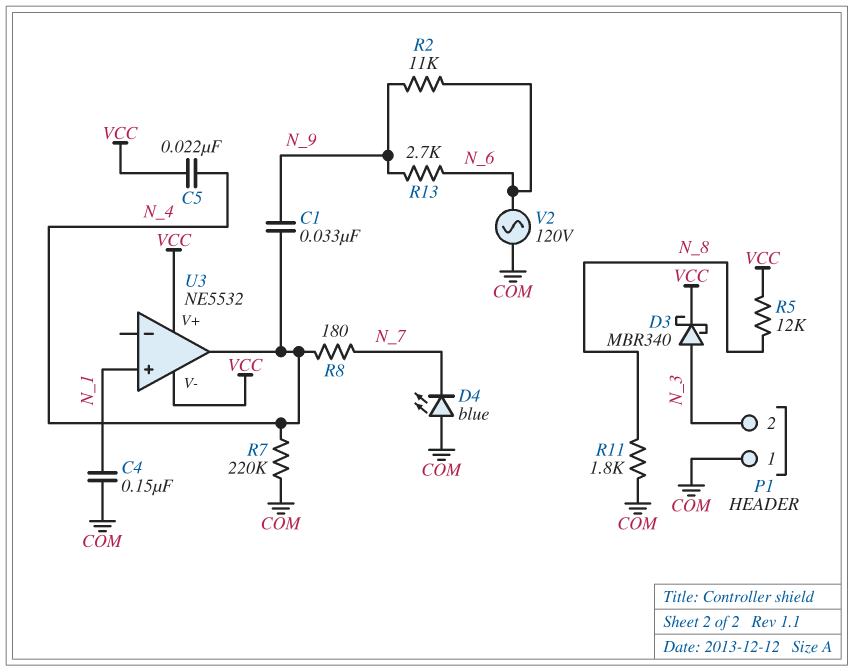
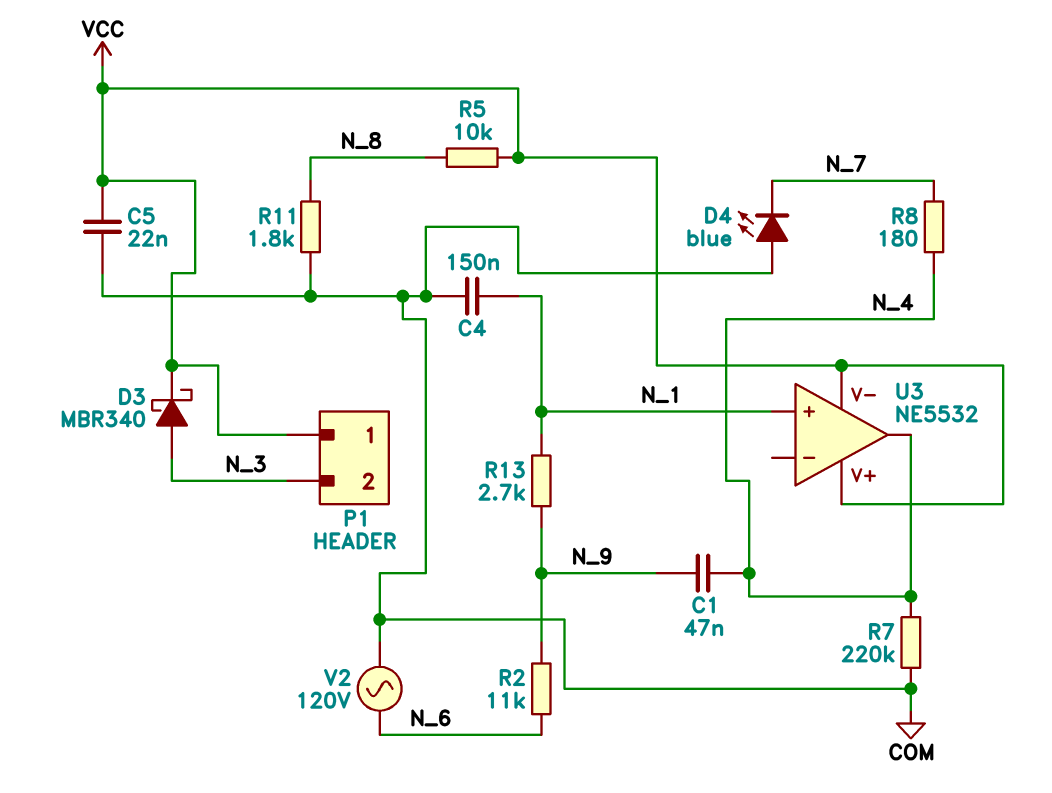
C1: 33nF (N_4, N_9) -> 47nF (N_4, N_9)
C5: 22nF (N_4, VCC) -> 22nF (COM, VCC)
P1 pin 1: COM -> VCC
R5: 12k (N_8, VCC) -> 10k (N_8, VCC)
R13: 2.7k (N_6, N_9) -> 2.7k (N_1, N_9)

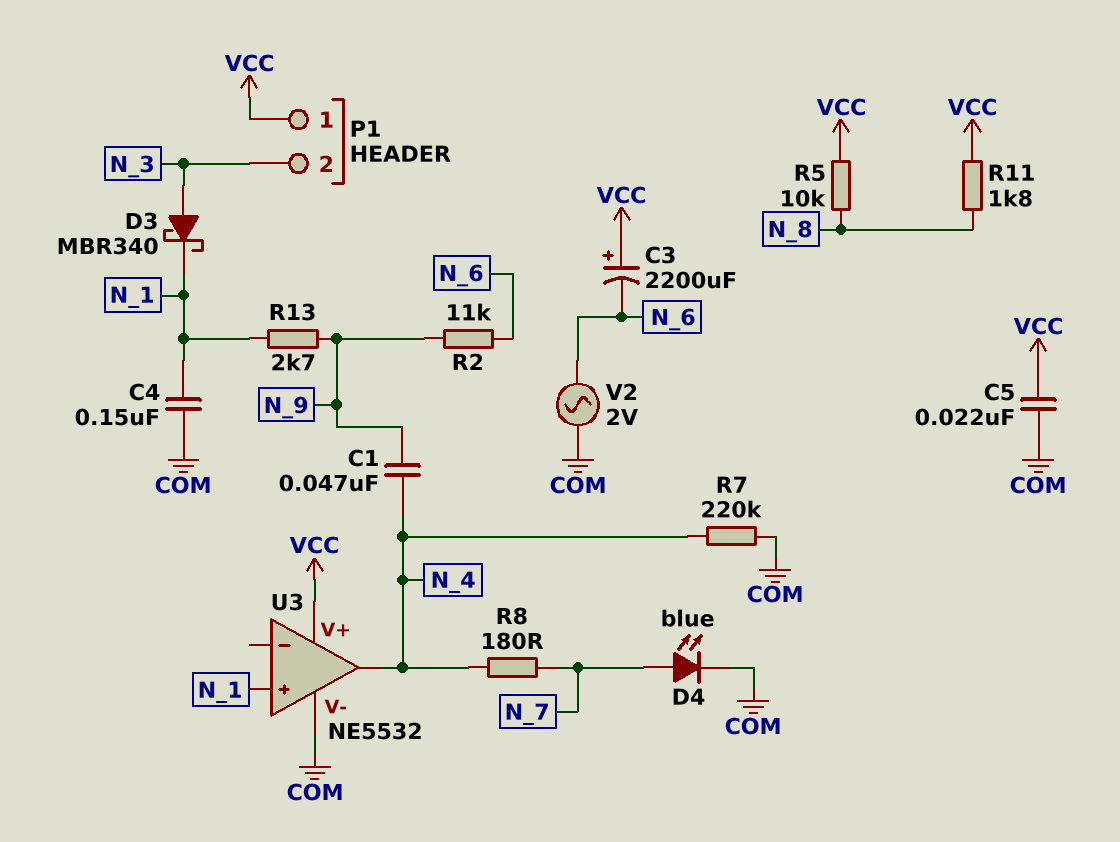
C3: none -> 2200uF (plus VCC, minus N_6)
D3: schottky MBR340 (A N_3, K VCC) -> schottky MBR340 (A N_3, K N_1)
D4: LED blue (A COM, K N_7) -> LED blue (A N_7, K COM)
R11: 1.8k (COM, N_8) -> 1.8k (N_8, VCC)
U3 pin V-: VCC -> COM
V2: AC 120V (COM, N_6) -> AC 2V (COM, N_6)

